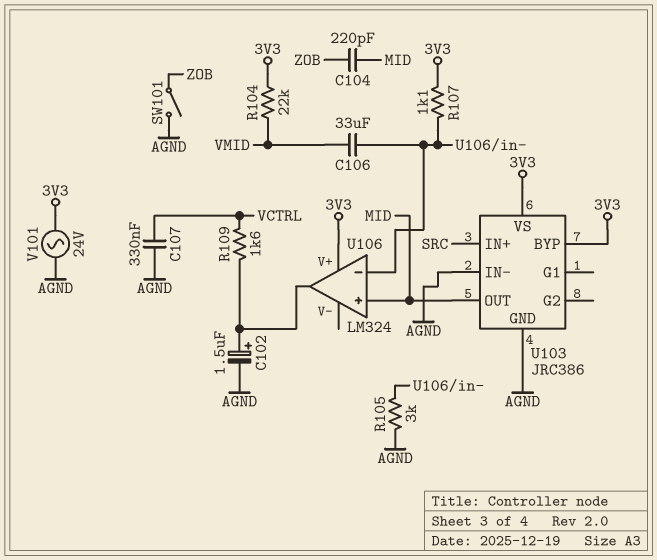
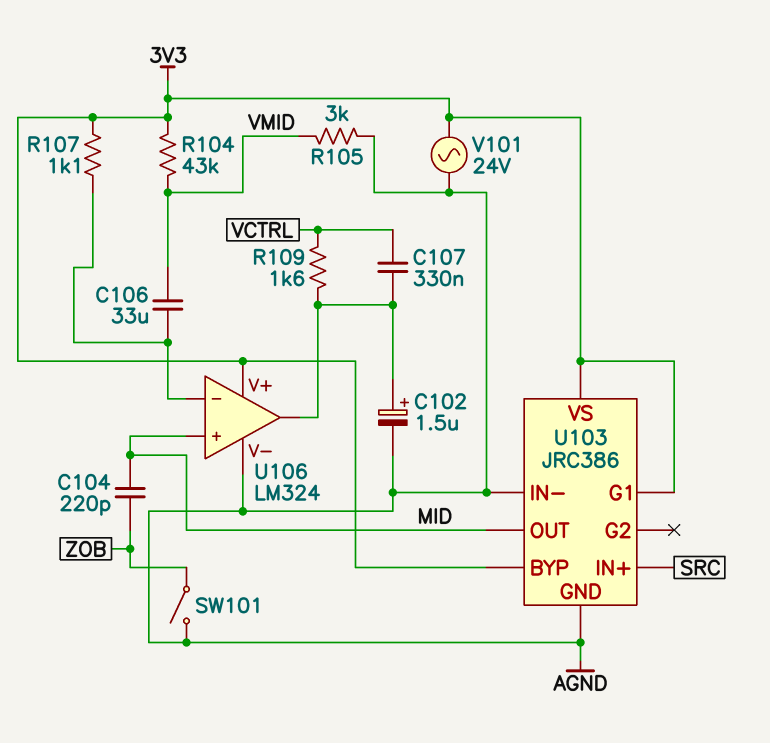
C107: 330nF (AGND, VCTRL) -> 330nF (U106/out, VCTRL)
R104: 22k (3V3, VMID) -> 43k (3V3, VMID)
R105: 3k (AGND, U106/in-) -> 3k (AGND, VMID)
U103 pin G1: none -> 3V3
U106 pin V-: none -> AGND

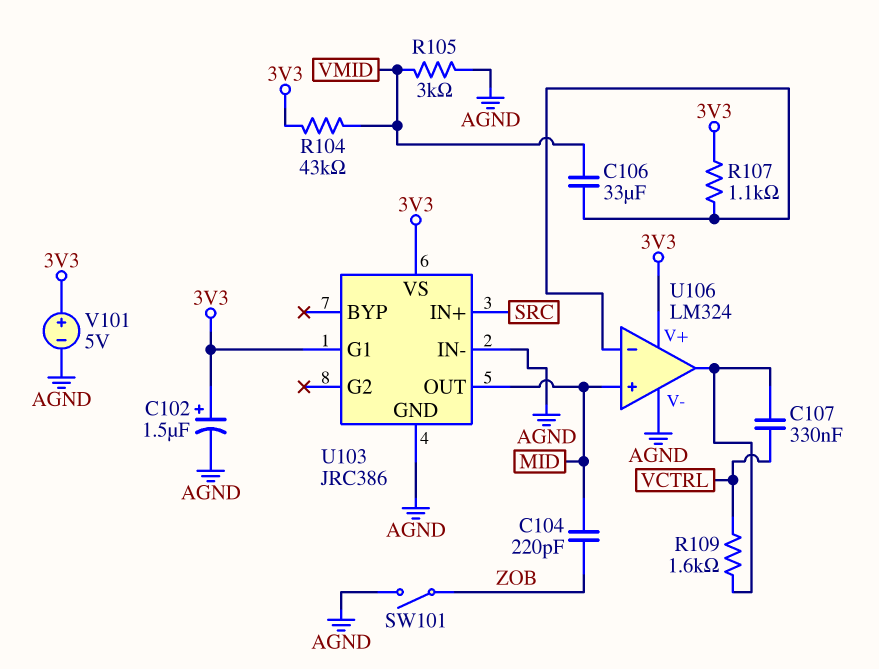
C102: 1.5uF (plus U106/out, minus AGND) -> 1.5uF (plus 3V3, minus AGND)
U103 pin BYP: 3V3 -> none
V101: AC 24V (3V3, AGND) -> 5V (plus 3V3, minus AGND)

